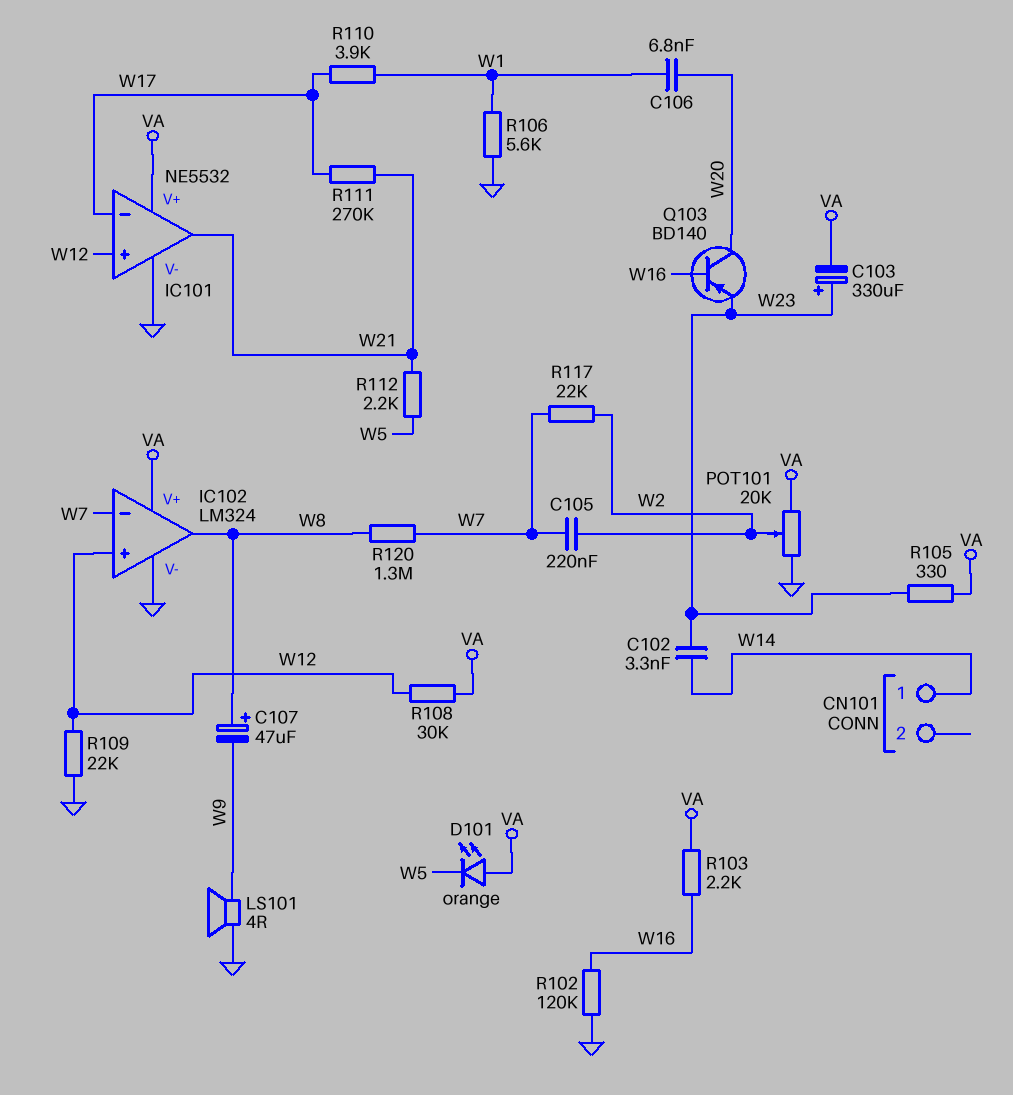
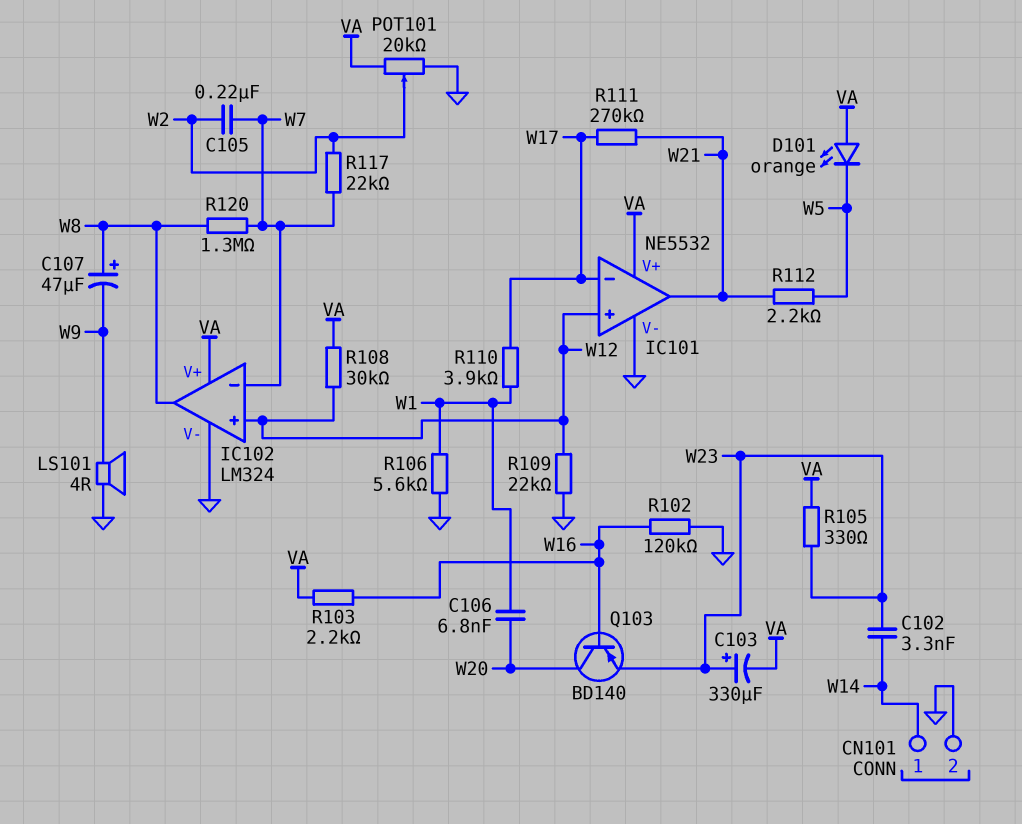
CN101 pin 2: none -> GND

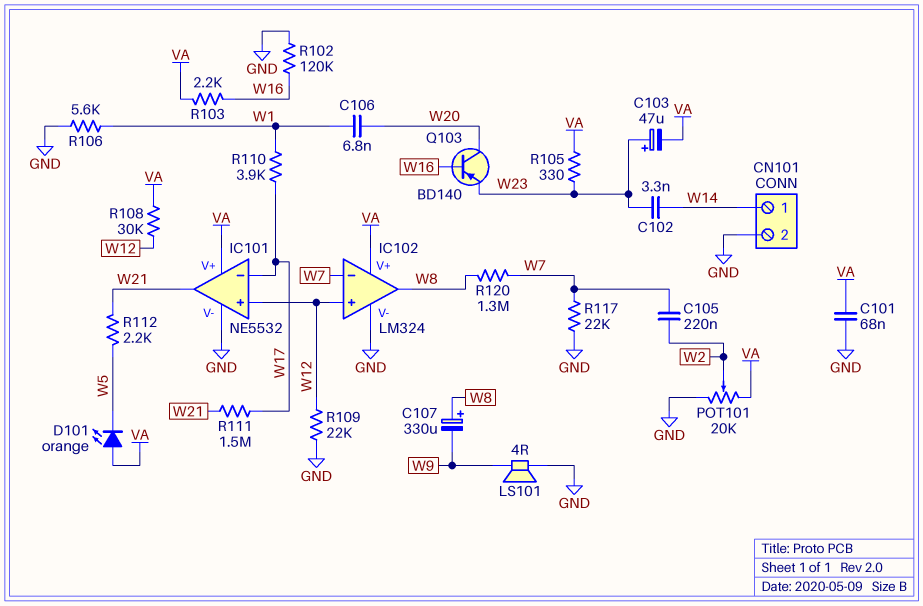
C101: none -> 68nF (GND, VA)
C103: 330uF (plus W23, minus VA) -> 47uF (plus W23, minus VA)
C107: 47uF (plus W8, minus W9) -> 330uF (plus W8, minus W9)
R111: 270k (W17, W21) -> 1.5M (W17, W21)
R117: 22k (W2, W7) -> 22k (GND, W7)

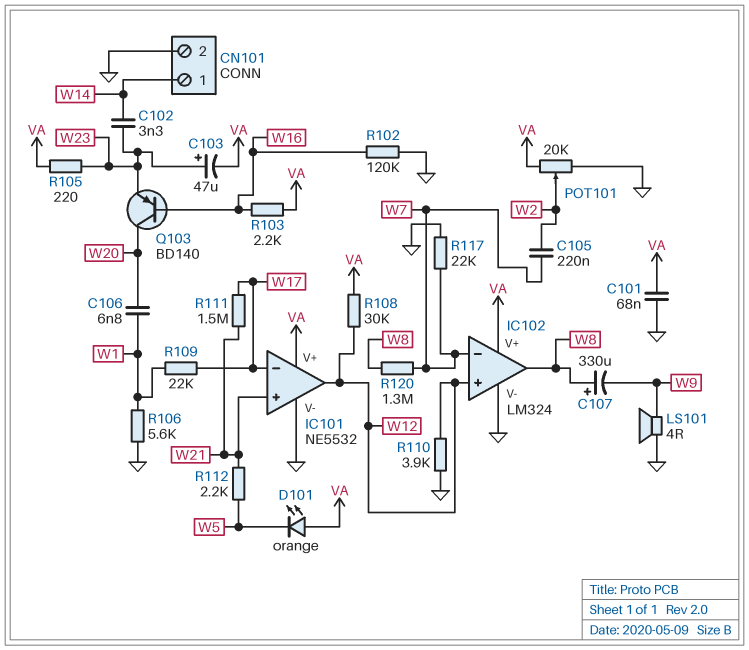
IC101 pin in+: W12 -> W21
IC101 pin out: W21 -> W12
R105: 330 (VA, W23) -> 220 (VA, W23)
R109: 22k (GND, W12) -> 22k (W1, W17)
R110: 3.9k (W1, W17) -> 3.9k (GND, W12)

